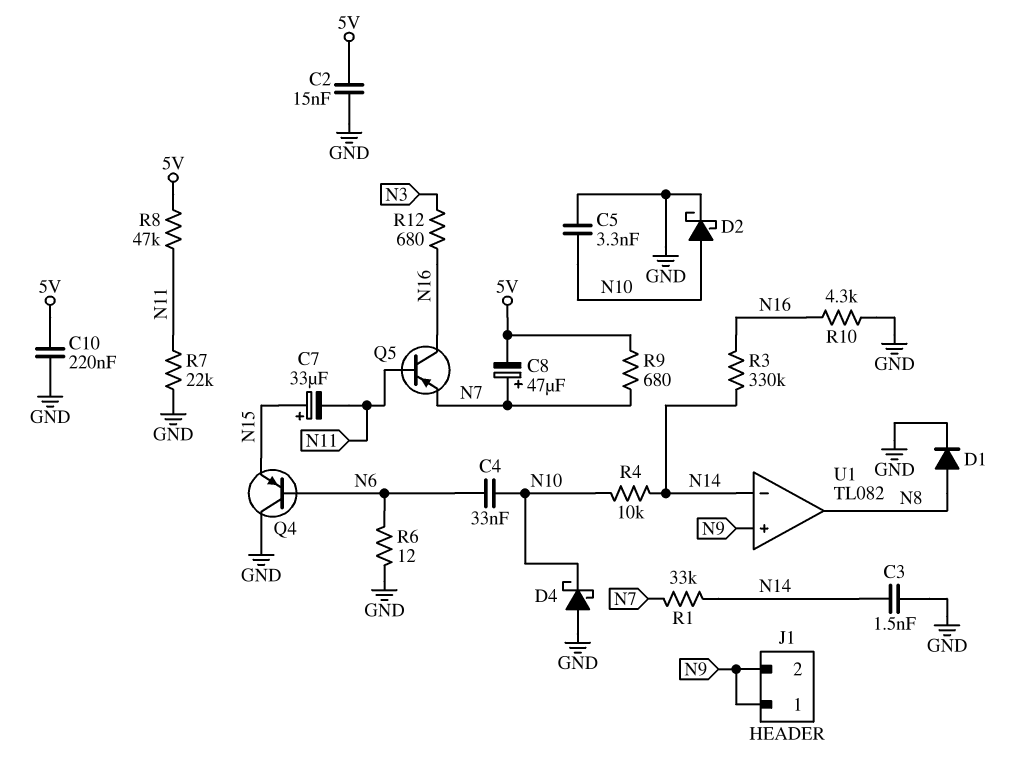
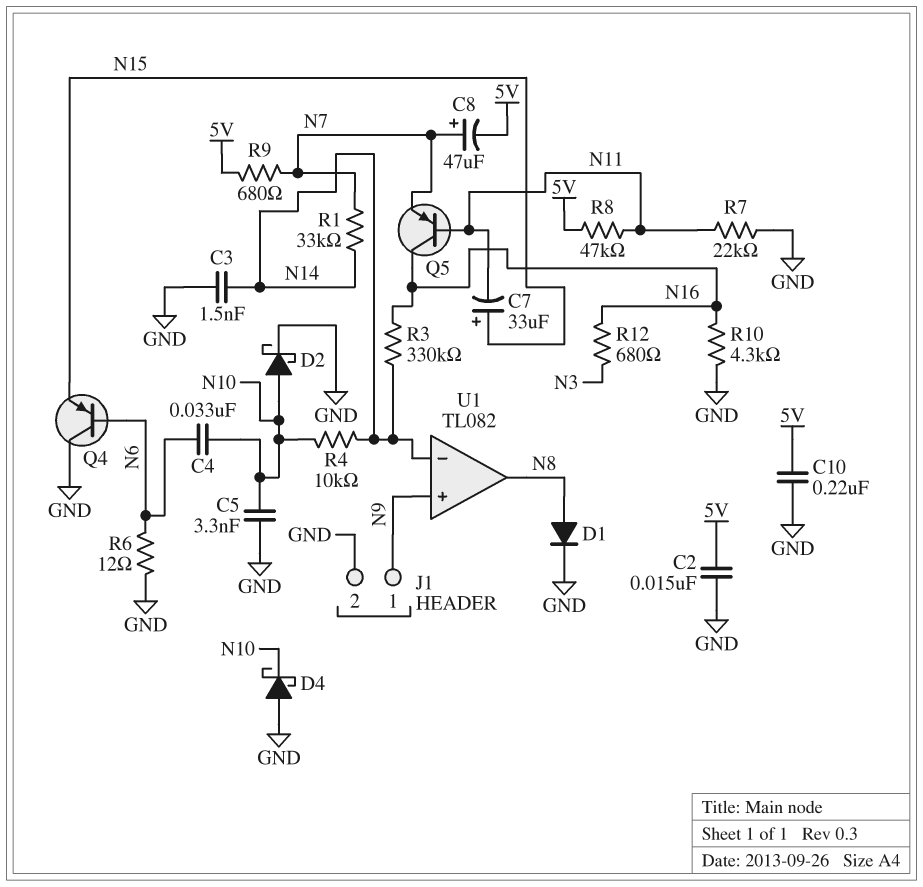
J1 pin 2: N9 -> GND

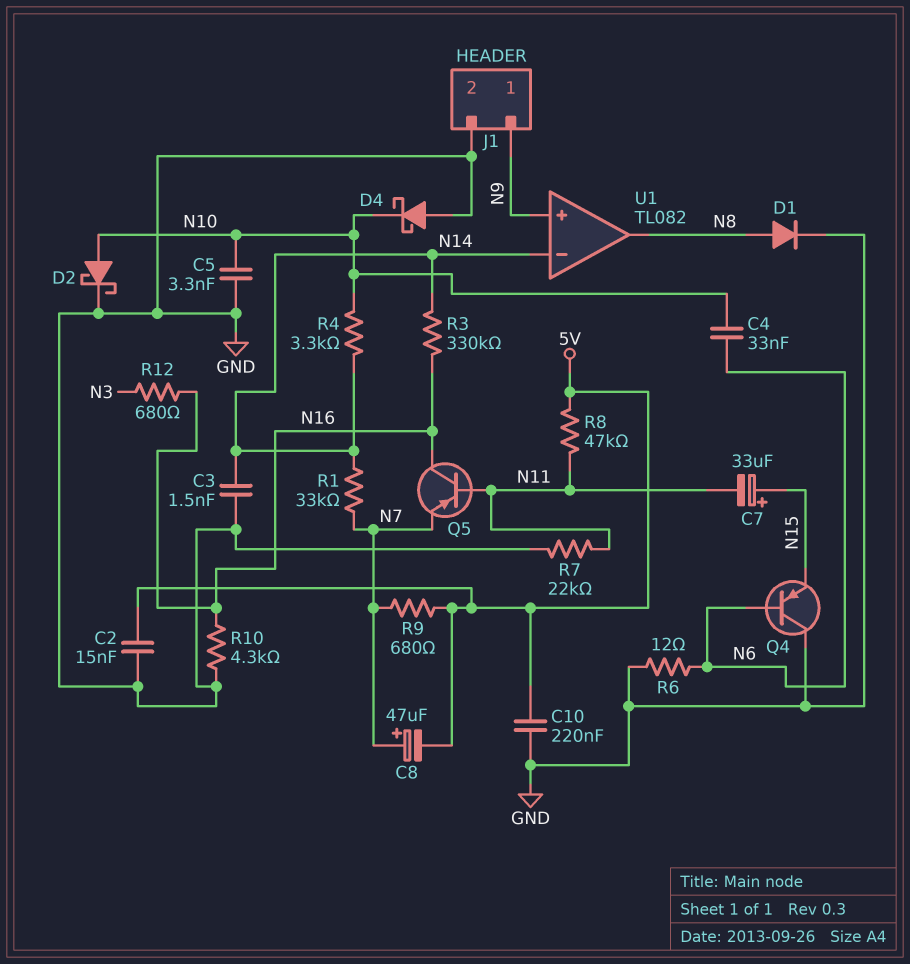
R4: 10k (N10, N14) -> 3.3k (N10, N14)

